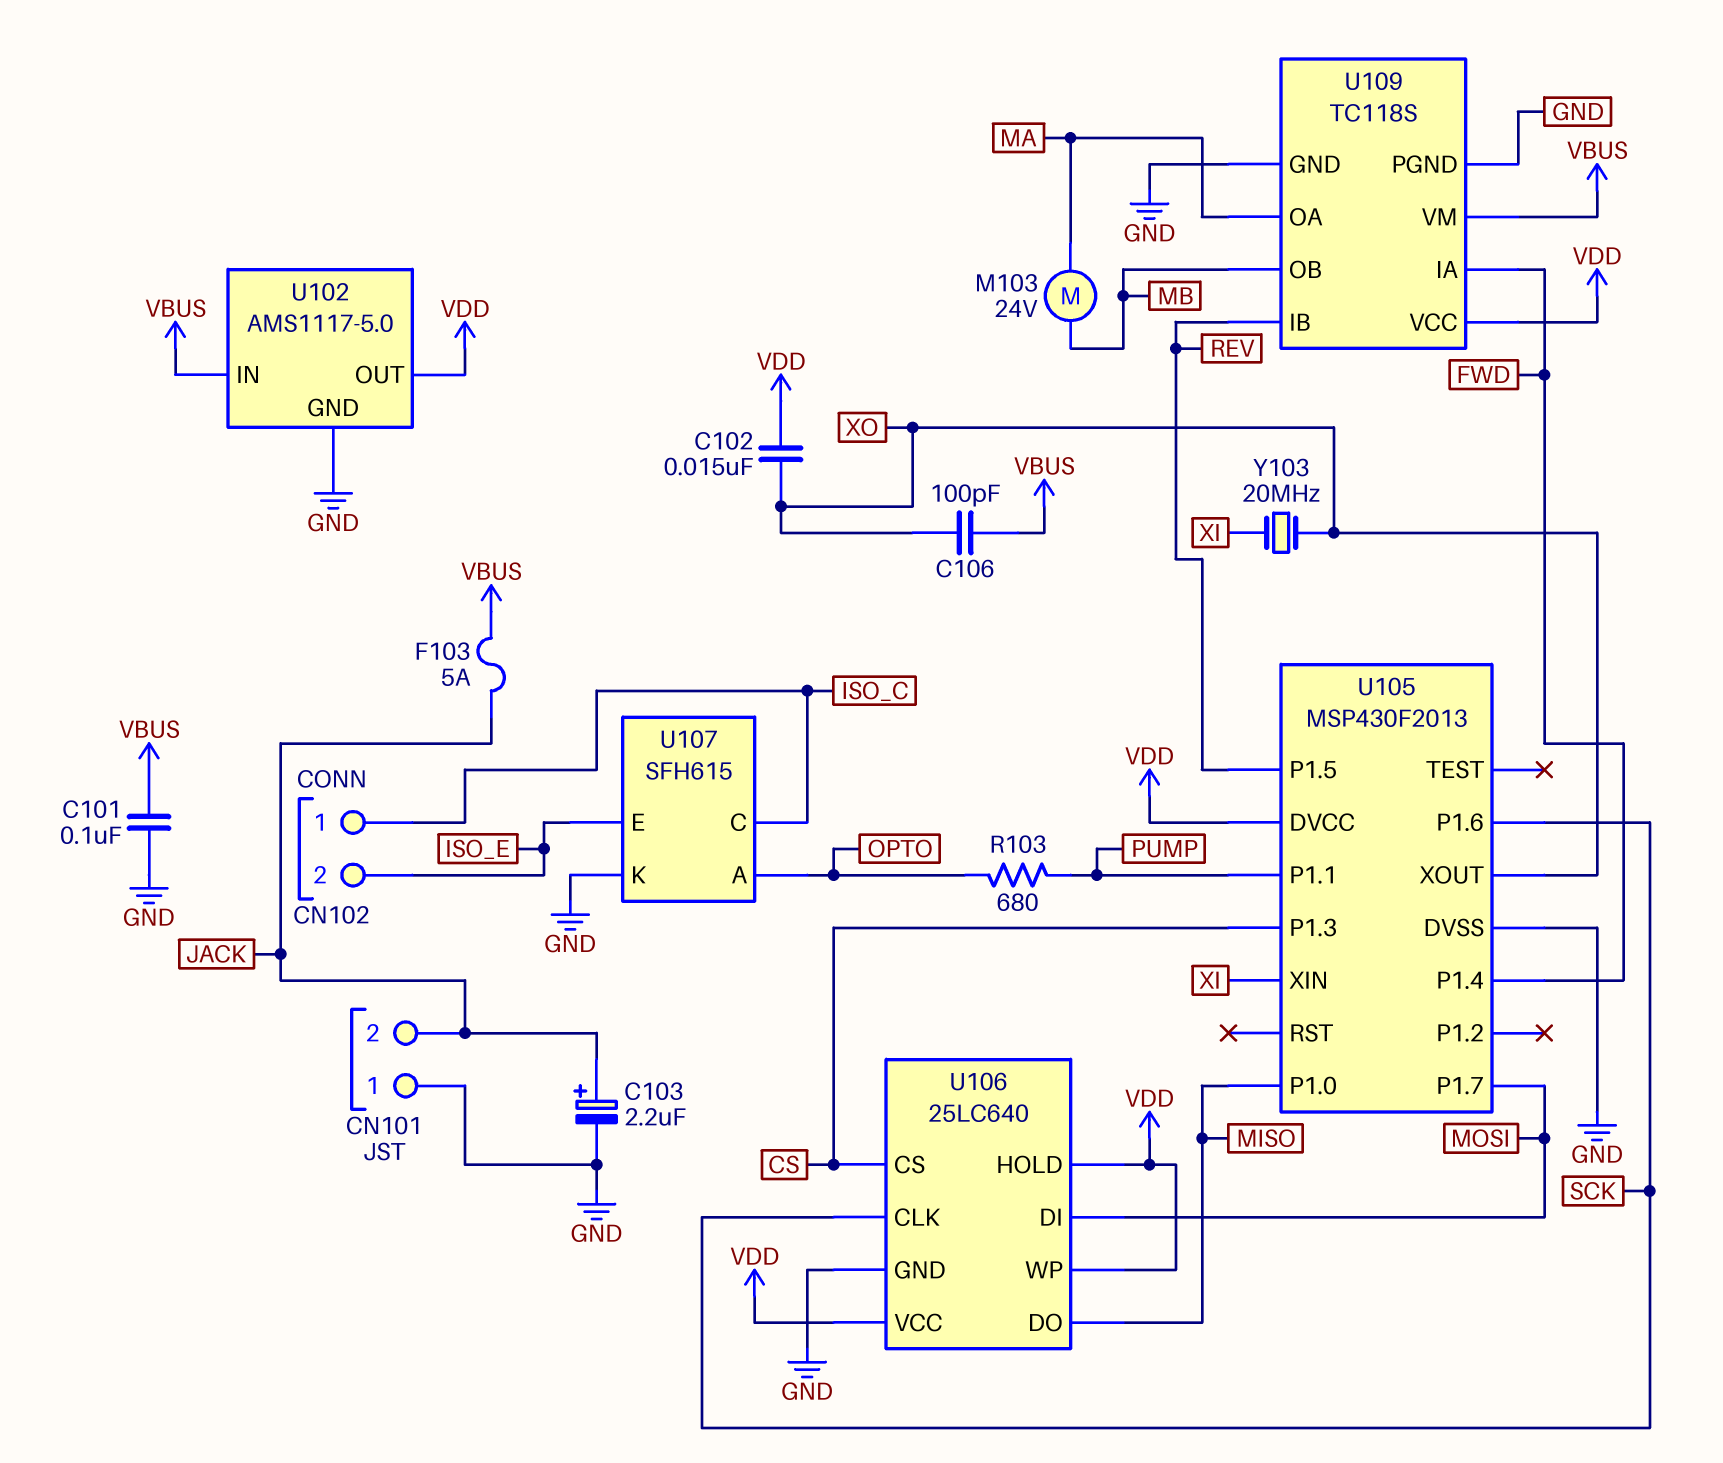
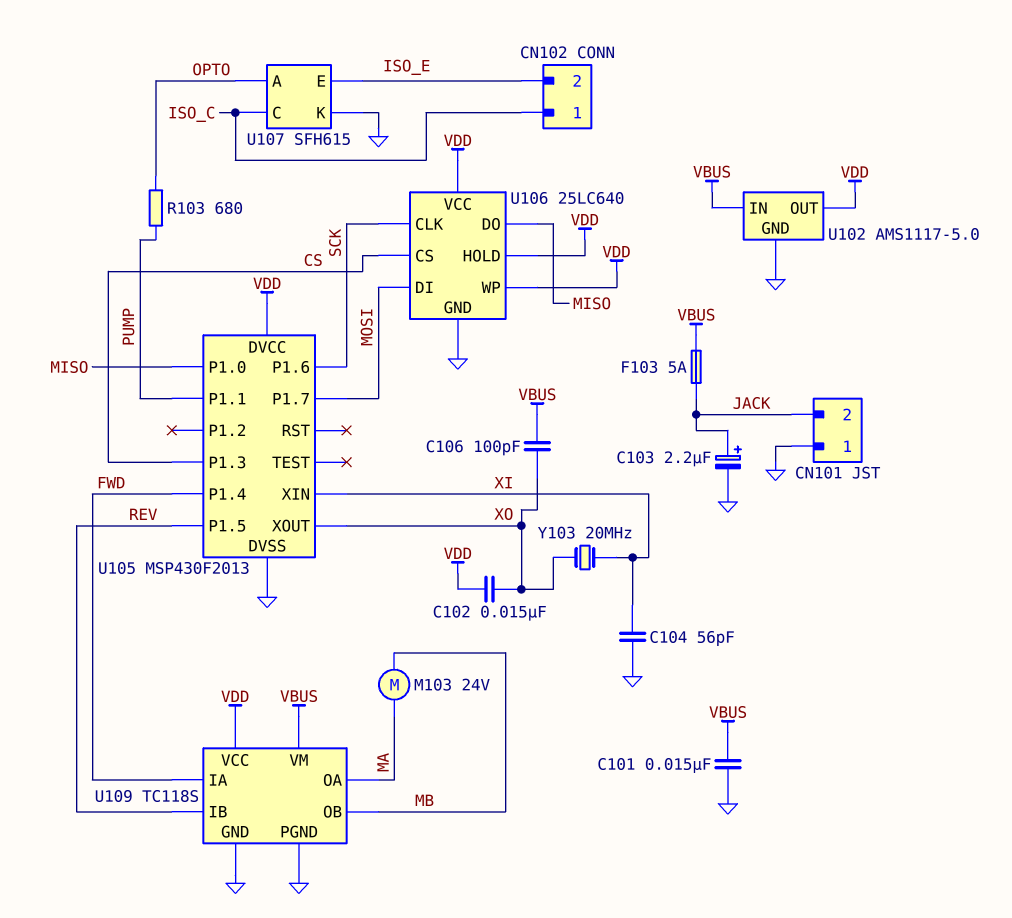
C101: 100nF (GND, VBUS) -> 15nF (GND, VBUS)
C104: none -> 56pF (GND, XI)

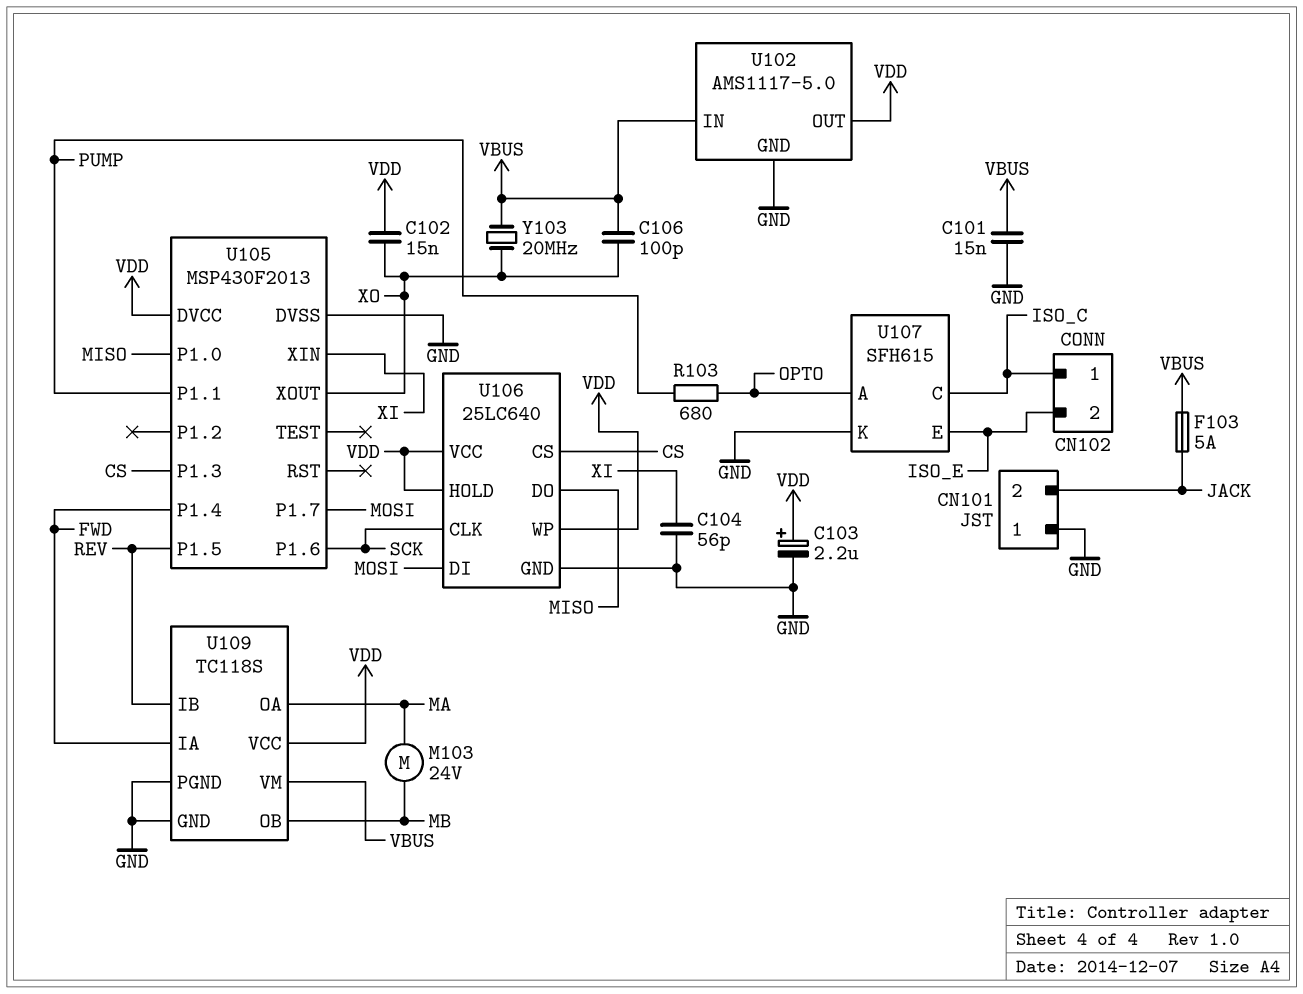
C103: 2.2uF (plus JACK, minus GND) -> 2.2uF (plus VDD, minus GND)
Y103: 20MHz (XI, XO) -> 20MHz (VBUS, XO)

